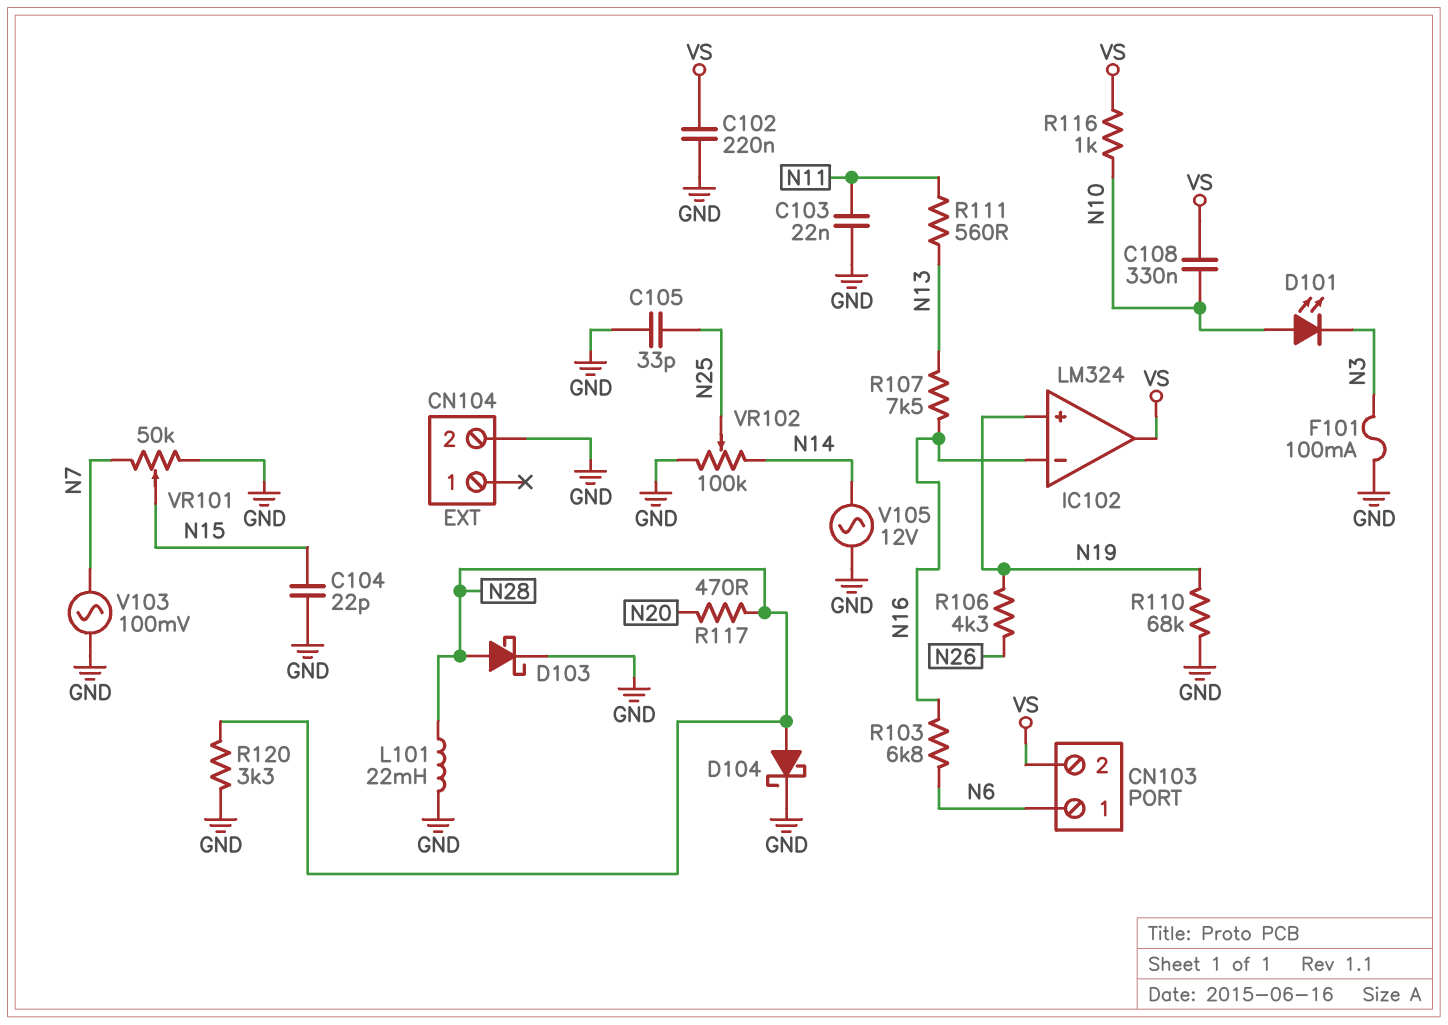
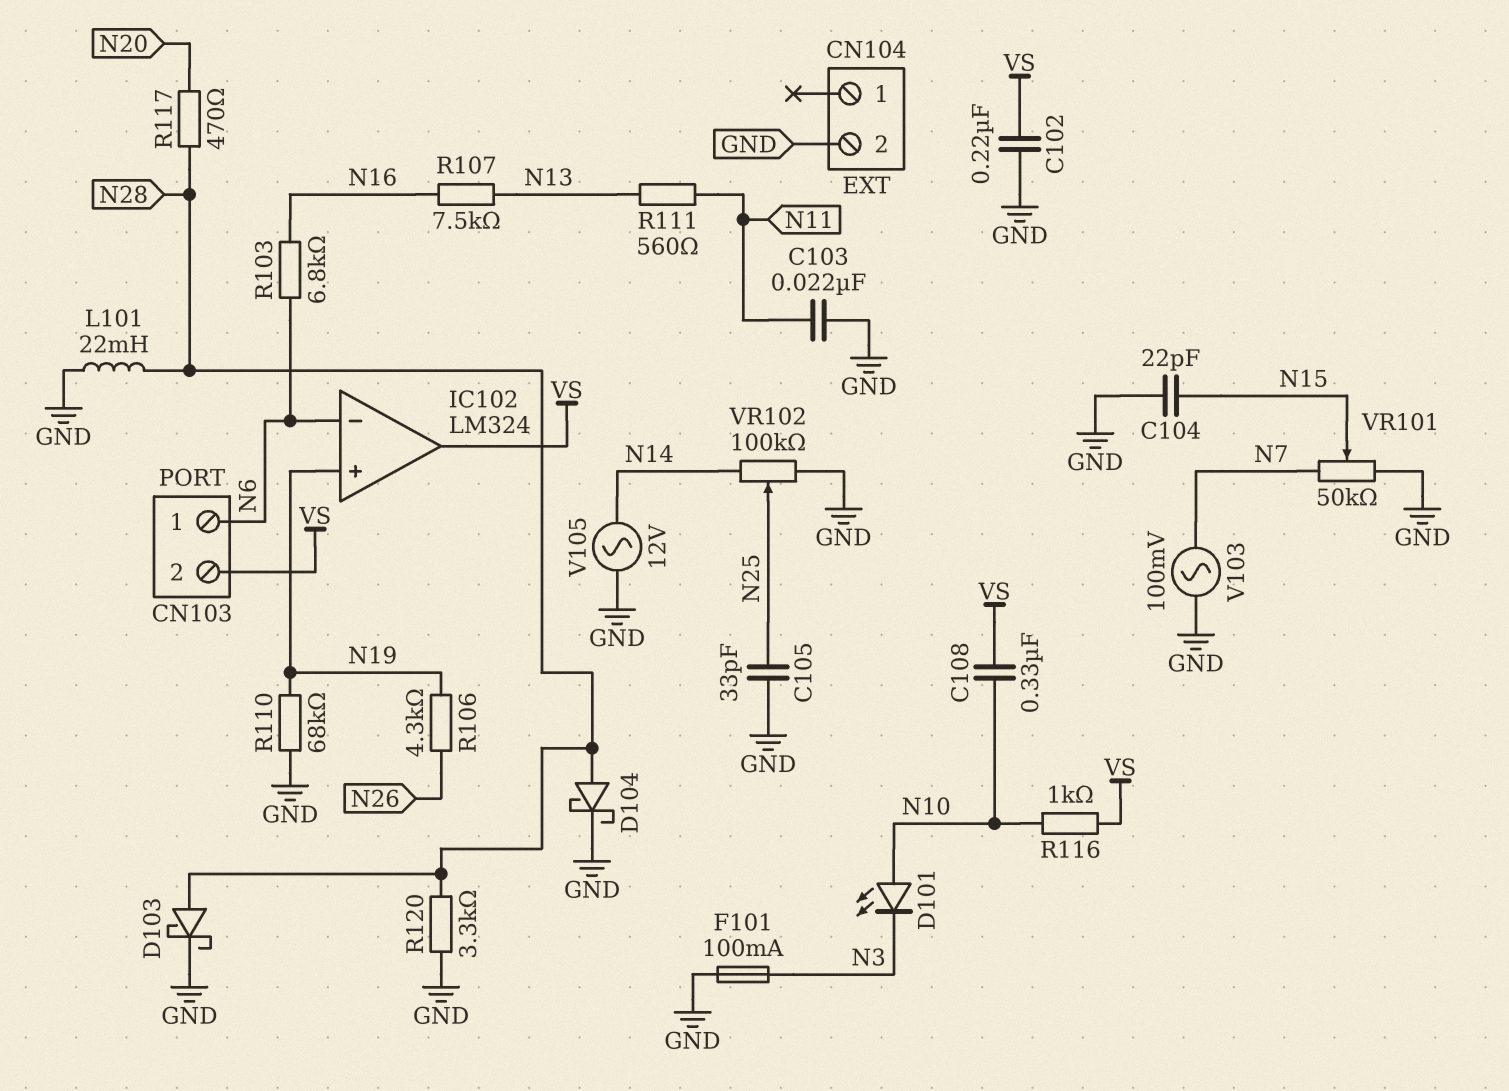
IC102 pin in-: N16 -> N6

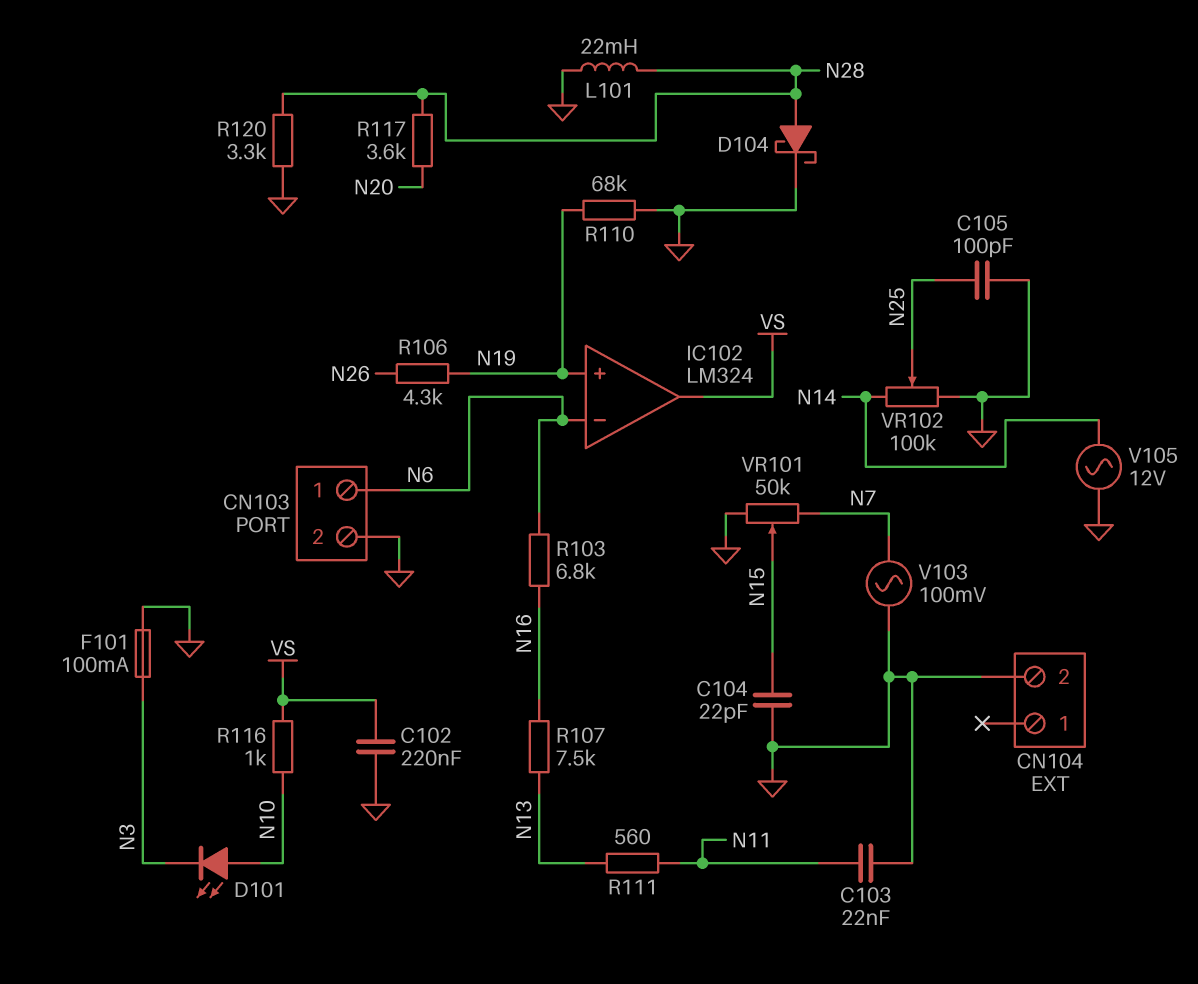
C105: 33pF (GND, N25) -> 100pF (GND, N25)
C108: 330nF (N10, VS) -> none
CN103 pin 2: VS -> GND
D103: schottky (A N28, K GND) -> none
R117: 470 (N20, N28) -> 3.6k (N20, N28)

